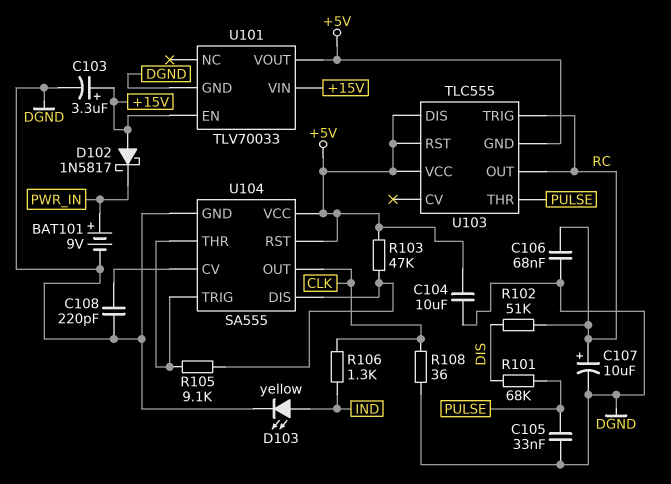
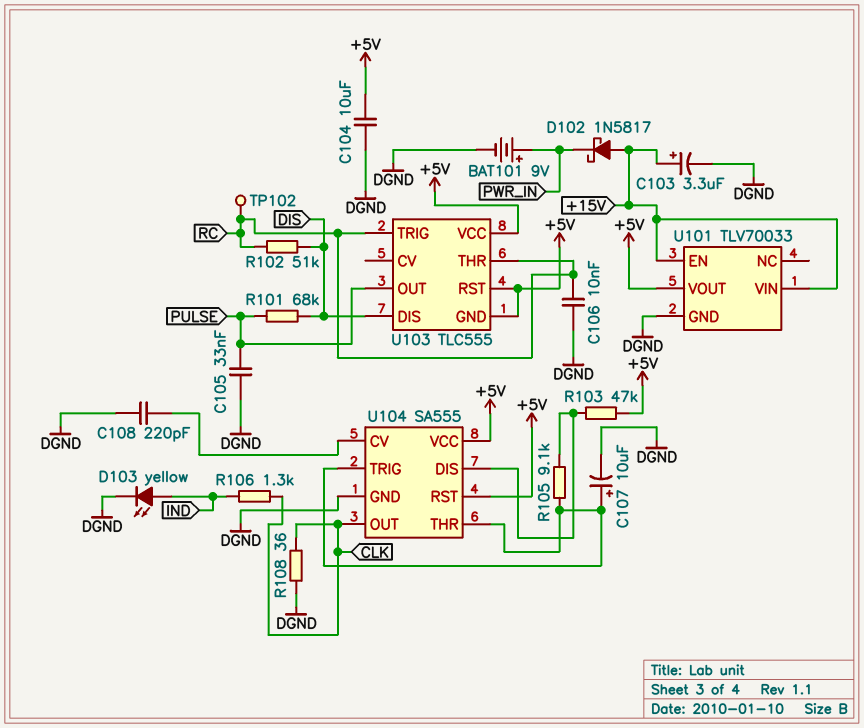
C106: 68nF (DGND, RC) -> 10nF (DGND, RC)
C107: 10uF (plus RC, minus DGND) -> 10uF (plus U104/THR, minus DGND)
TP102: none -> test point (RC)
U103 pin DIS: +5V -> DIS
U103 pin OUT: RC -> PULSE
U103 pin THR: PULSE -> RC

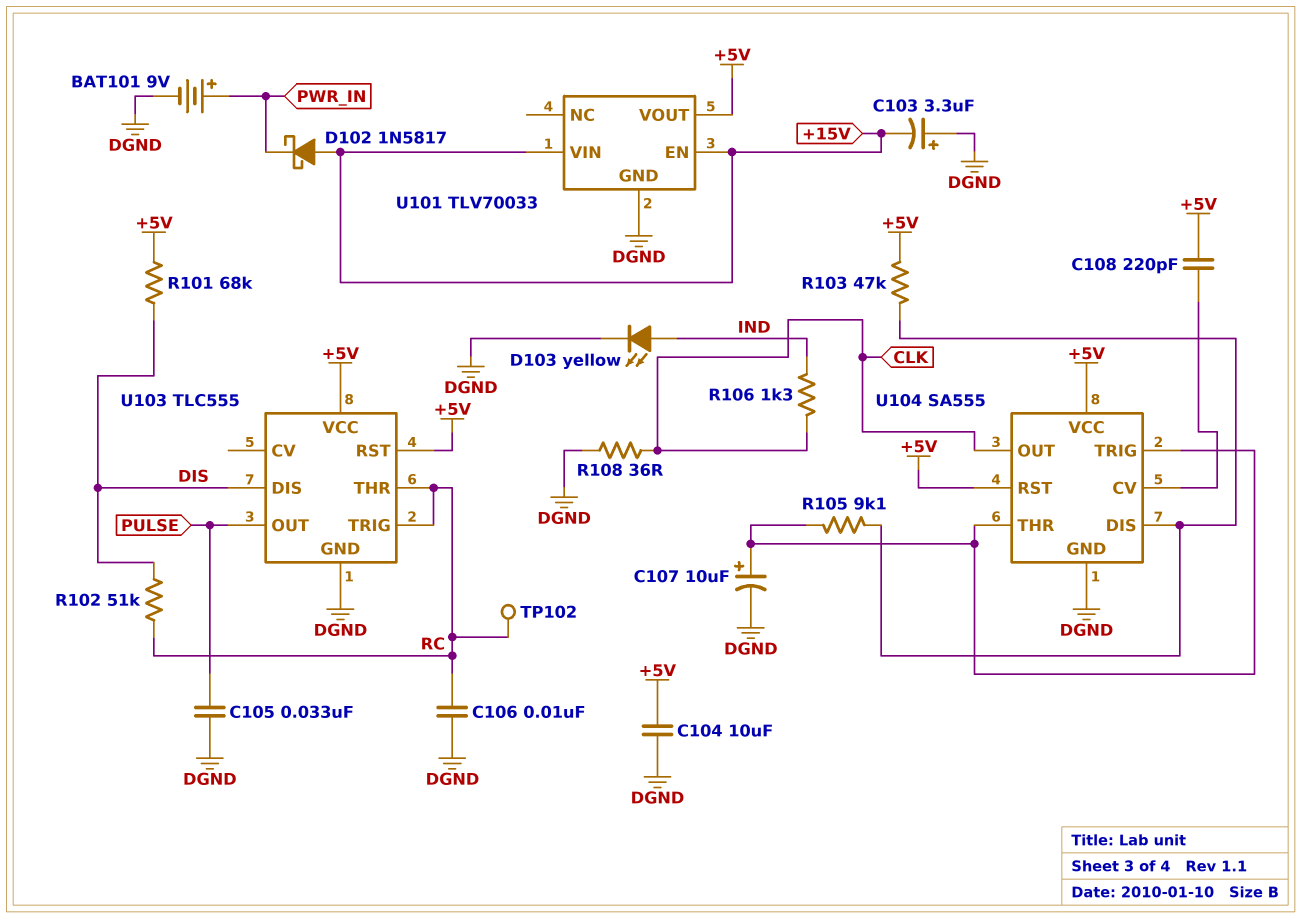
C103: 3.3uF (plus +15V, minus DGND) -> 3.3uF (plus DGND, minus +15V)
C108: 220pF (DGND, U104/CV) -> 220pF (+5V, U104/CV)
R101: 68k (DIS, PULSE) -> 68k (+5V, DIS)
U103 pin GND: +5V -> DGND

